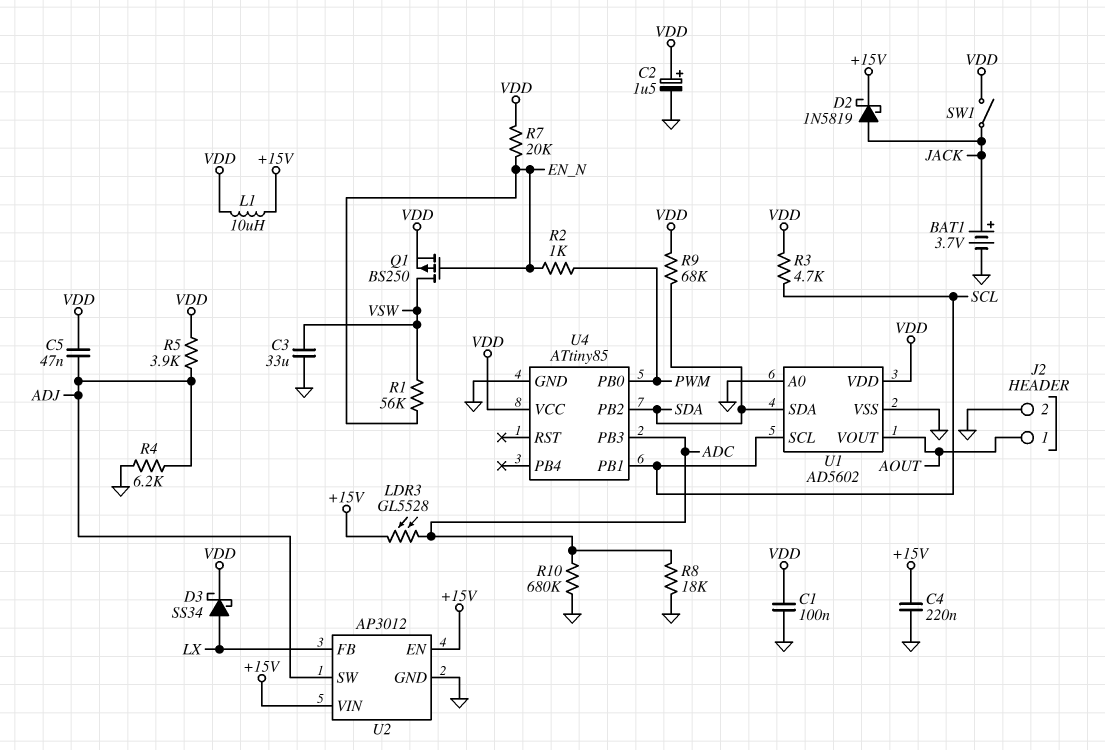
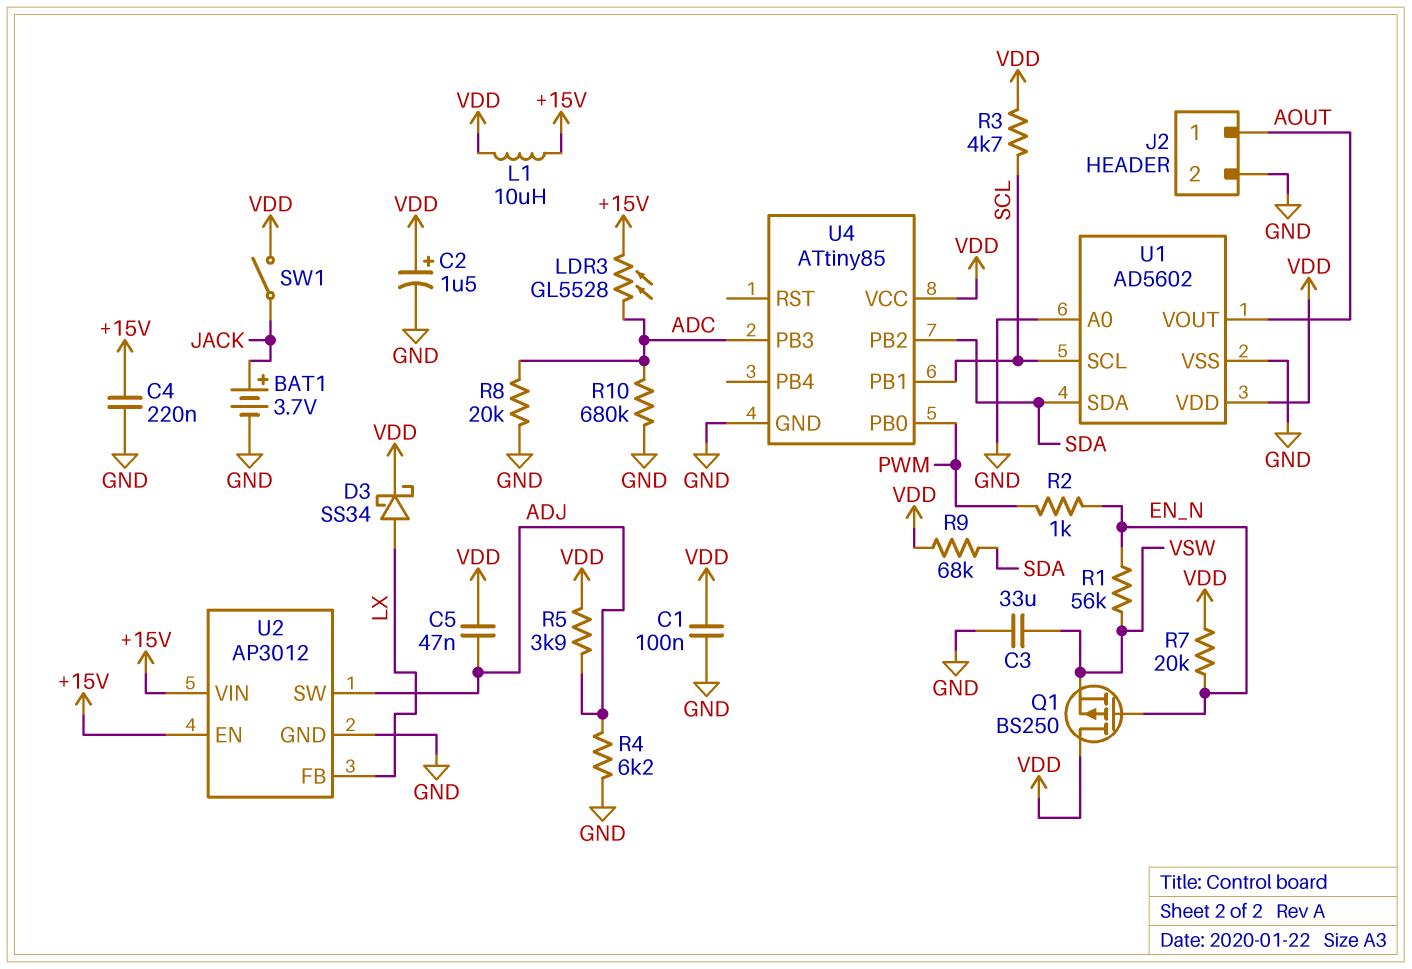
D2: schottky 1N5819 (A JACK, K +15V) -> none
Q1: PMOS BS250 (G EN_N, D VSW, S VDD) -> PMOS BS250 (G EN_N, D VDD, S VSW)
R8: 18k (ADC, GND) -> 20k (ADC, GND)

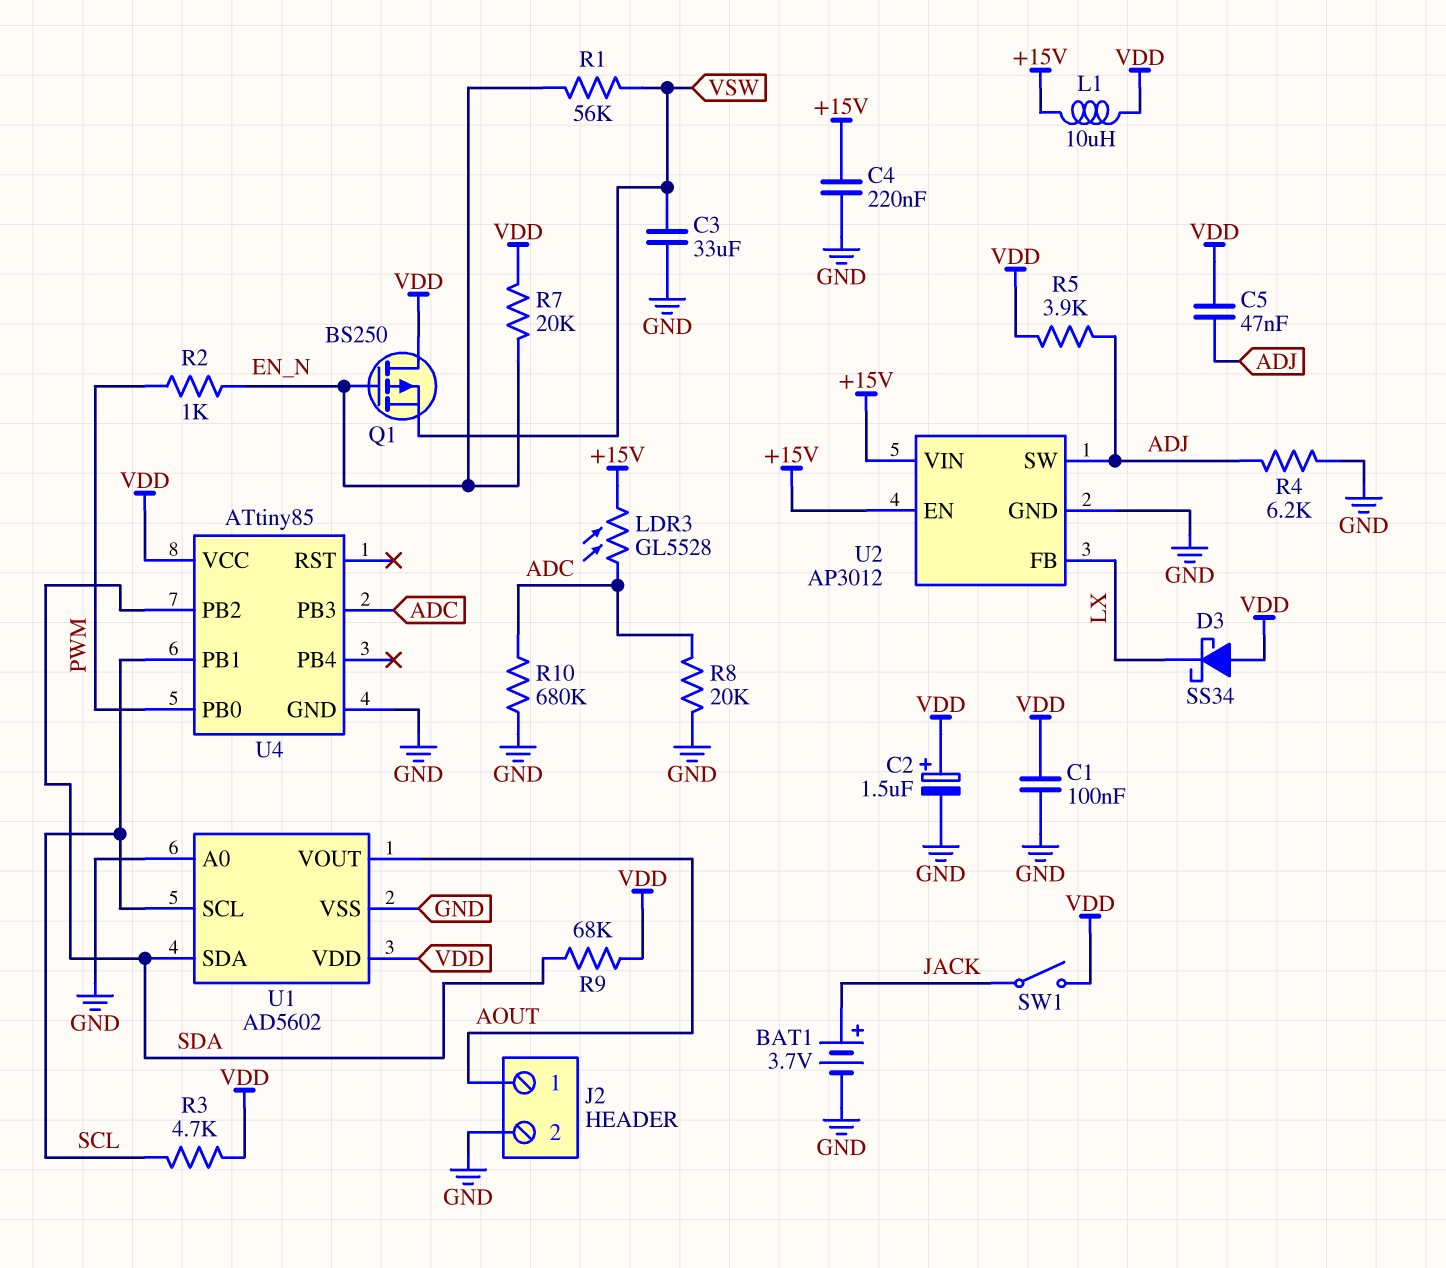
D3: schottky SS34 (A LX, K VDD) -> schottky SS34 (A VDD, K LX)

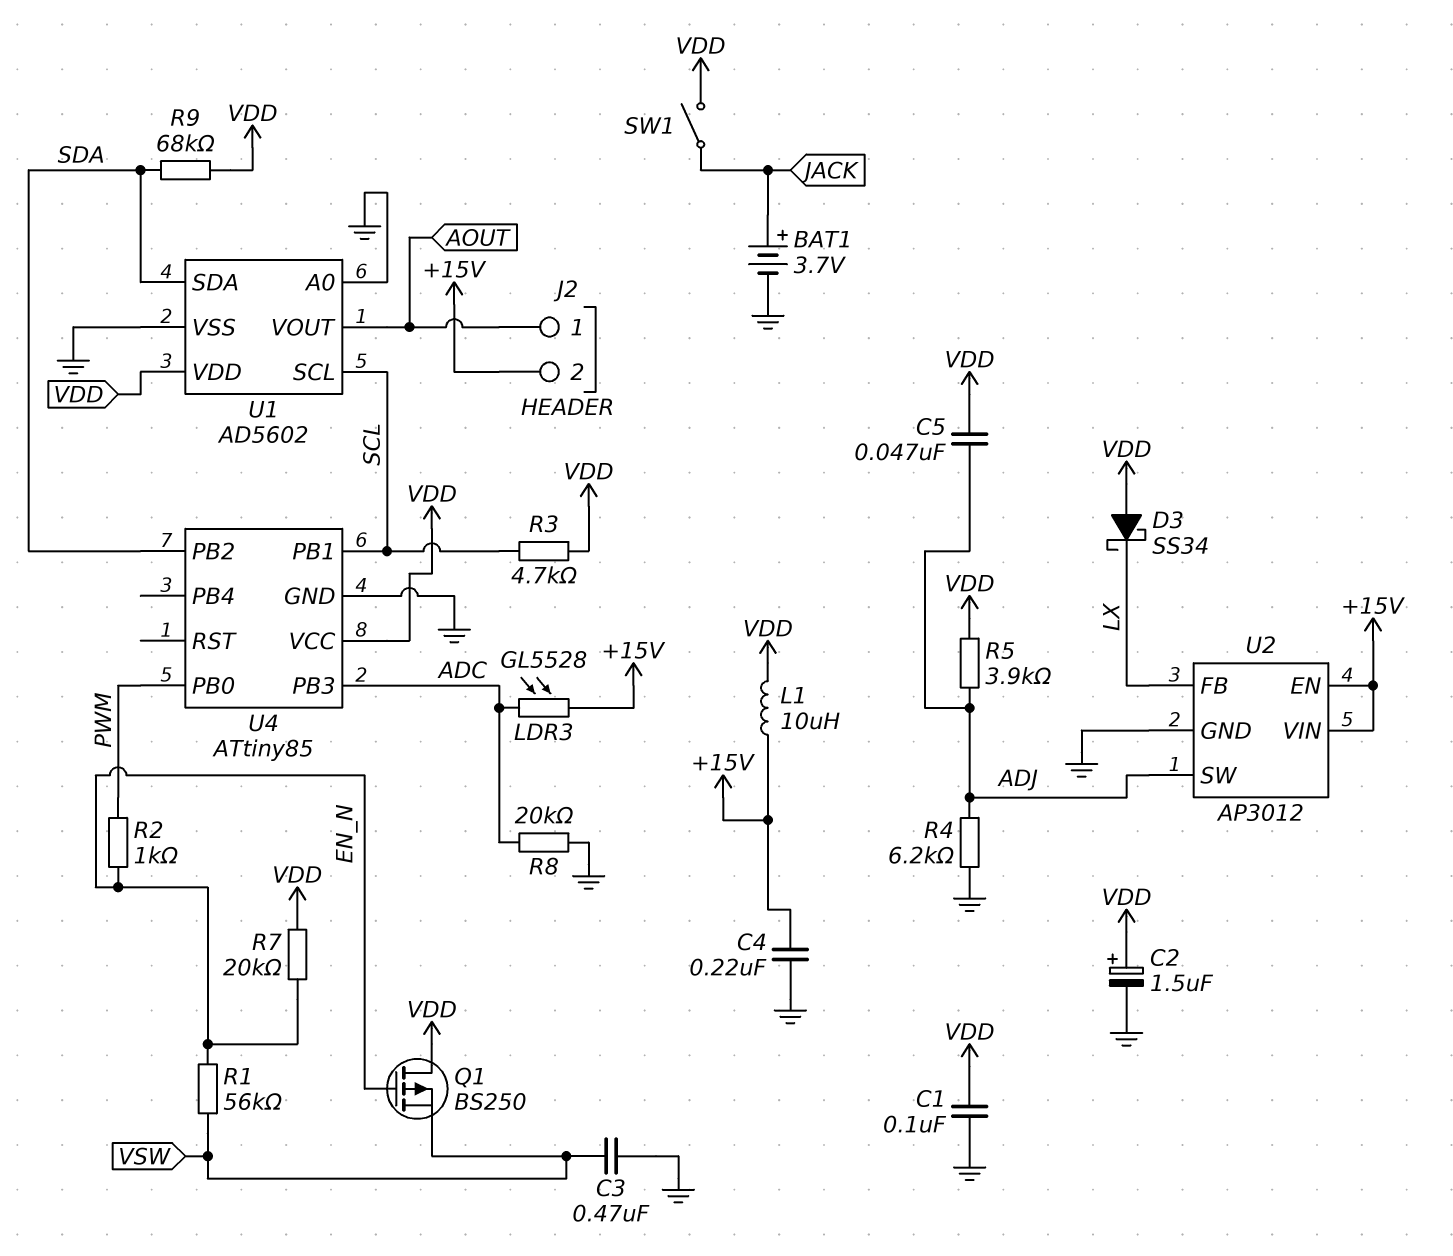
C3: 33uF (GND, VSW) -> 470nF (GND, VSW)
J2 pin 2: GND -> +15V
R10: 680k (ADC, GND) -> none

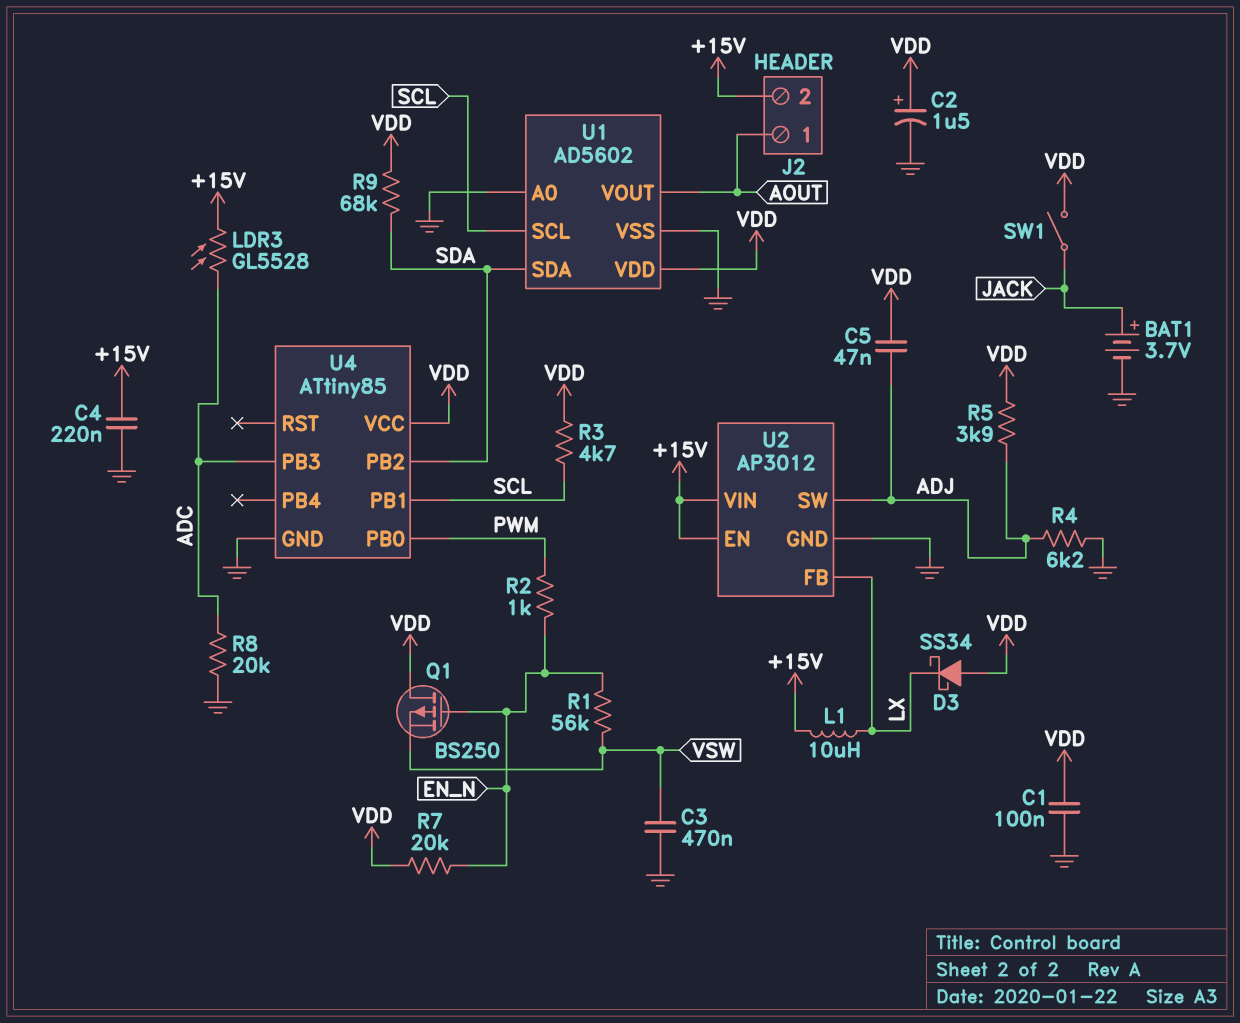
L1: 10uH (+15V, VDD) -> 10uH (+15V, LX)

